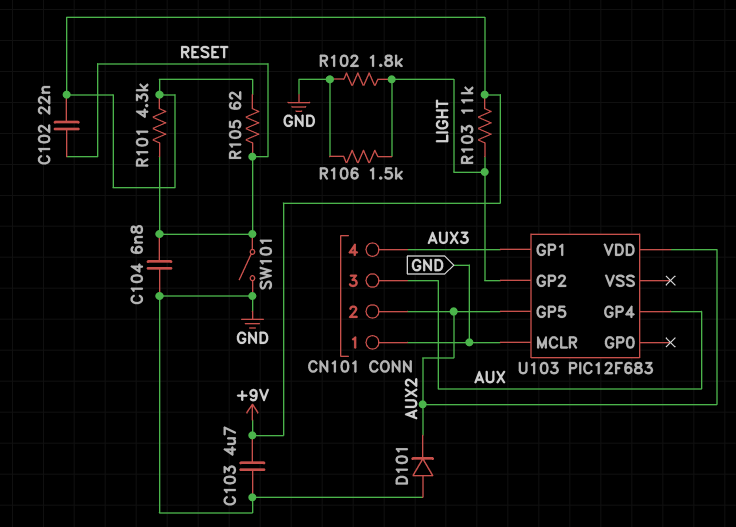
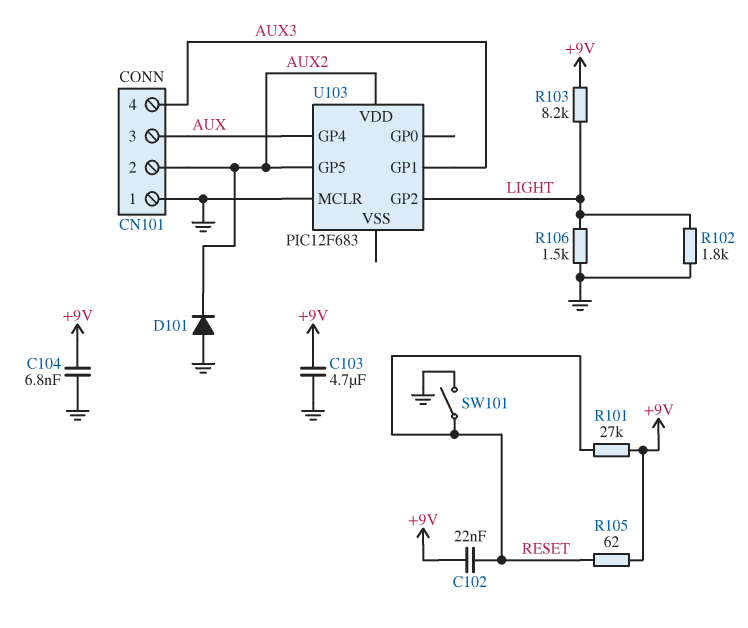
C104: 6.8nF (GND, RESET) -> 6.8nF (+9V, GND)
R101: 4.3k (+9V, RESET) -> 27k (+9V, RESET)
R103: 11k (+9V, LIGHT) -> 8.2k (+9V, LIGHT)

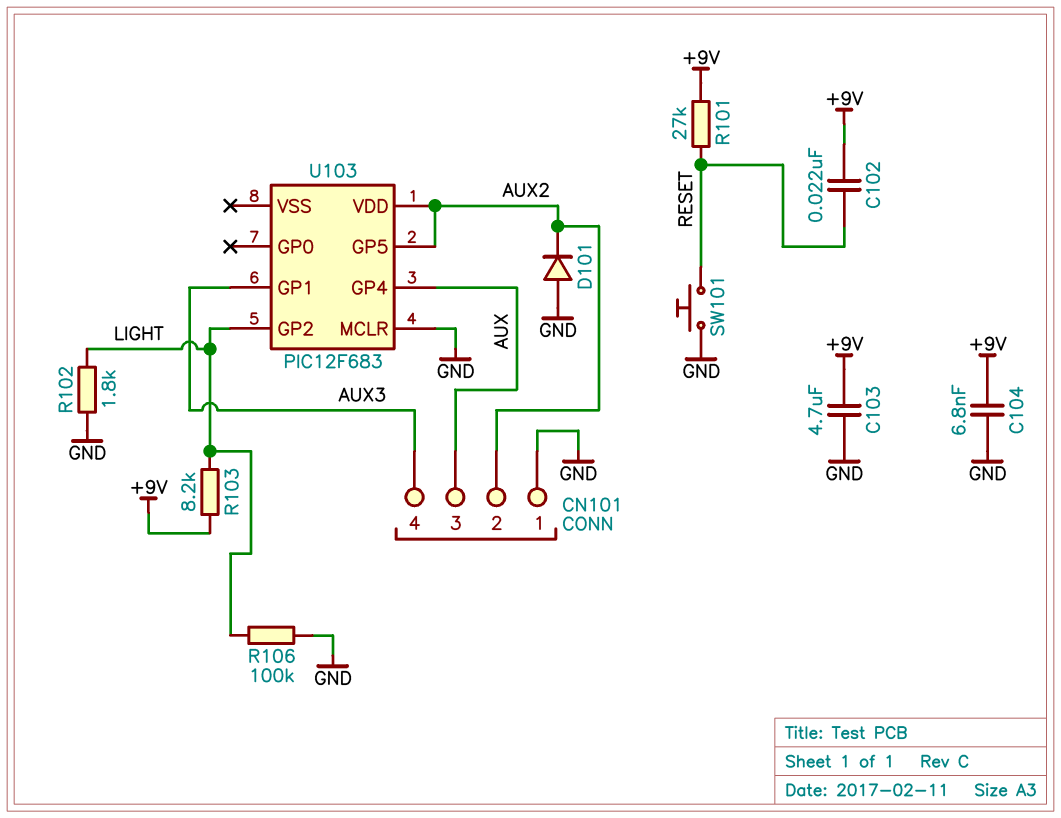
R105: 62 (+9V, RESET) -> none
R106: 1.5k (GND, LIGHT) -> 100k (GND, LIGHT)
SW101: switch (GND, RESET) -> button (GND, RESET)

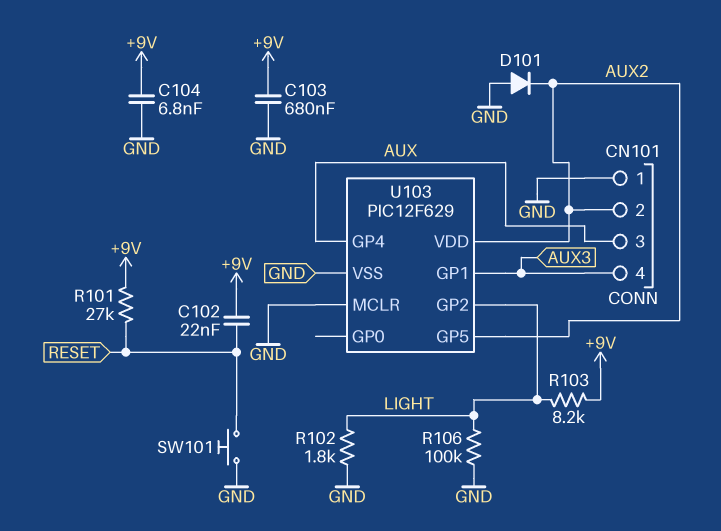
C103: 4.7uF (+9V, GND) -> 680nF (+9V, GND)
U103: PIC12F683 -> PIC12F629
U103 pin VSS: none -> GND

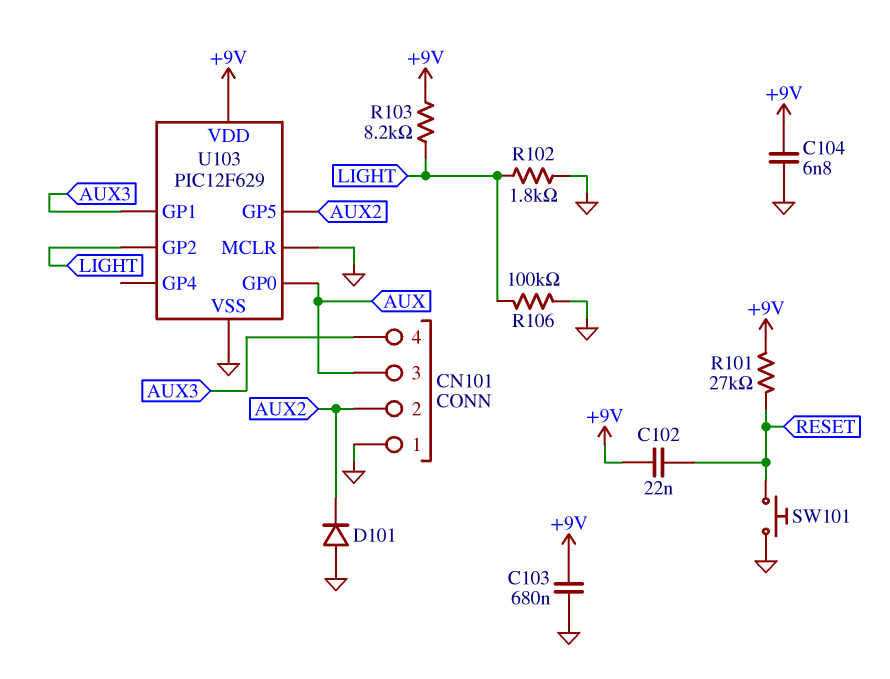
U103 pin GP0: none -> AUX
U103 pin GP4: AUX -> none
U103 pin VDD: AUX2 -> +9V

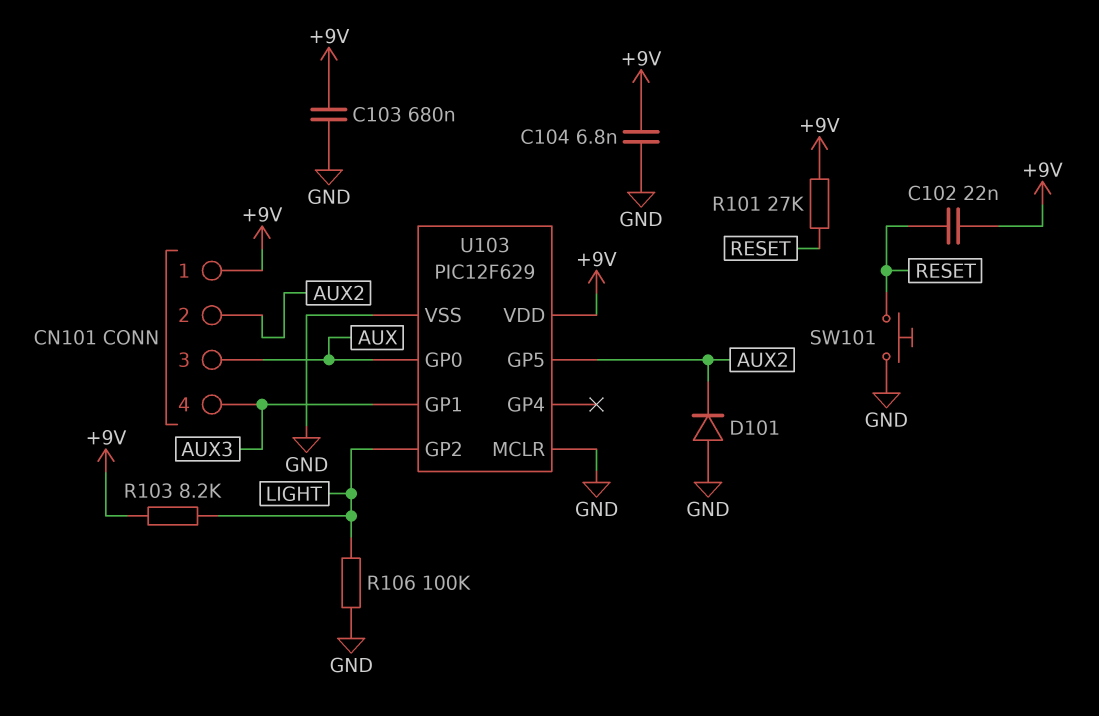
CN101 pin 1: GND -> +9V
R102: 1.8k (GND, LIGHT) -> none

